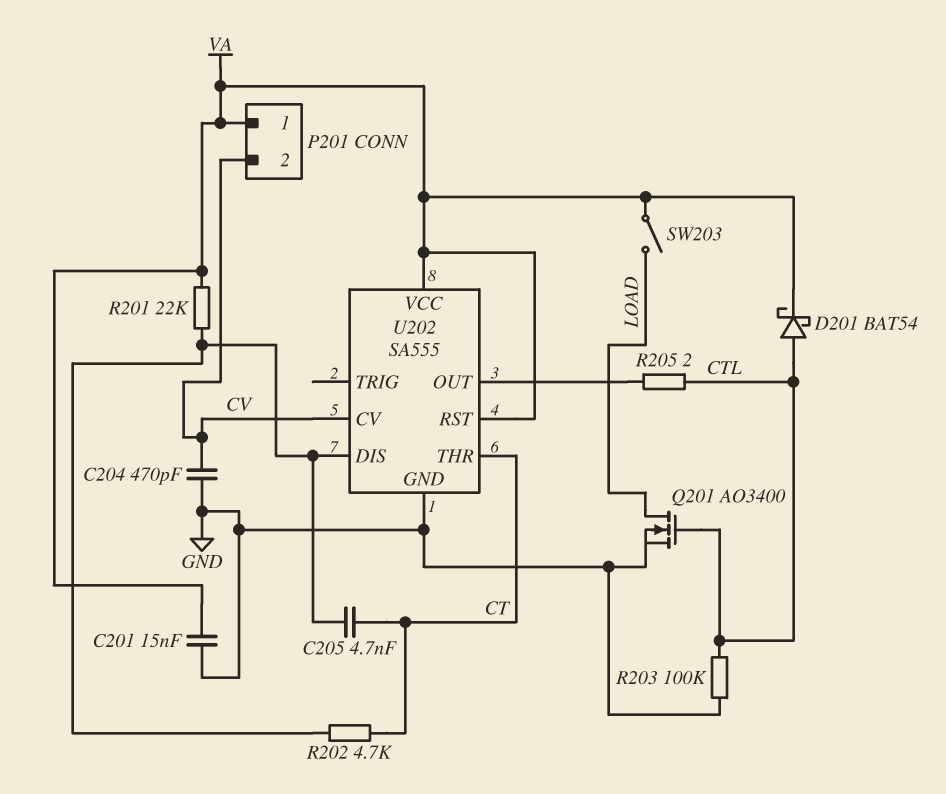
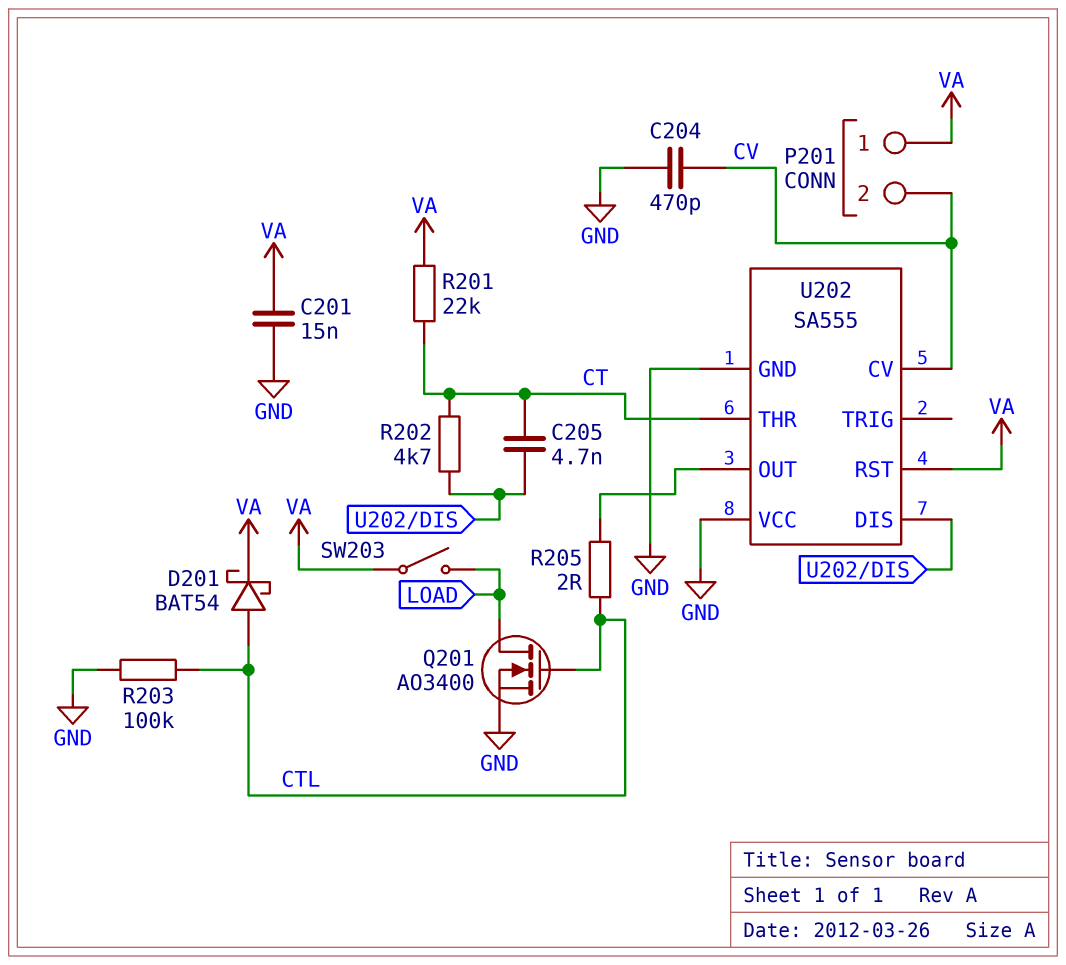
R201: 22k (U202/DIS, VA) -> 22k (CT, VA)
U202 pin VCC: VA -> GND

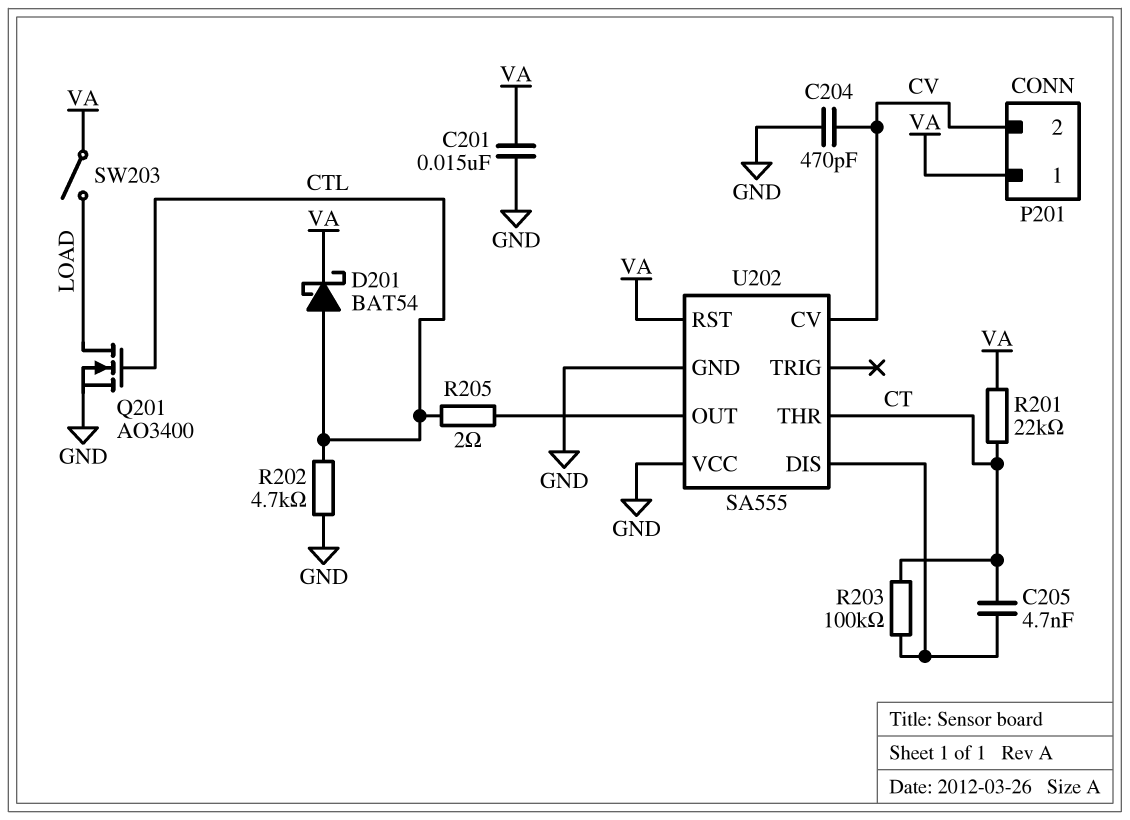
R202: 4.7k (CT, U202/DIS) -> 4.7k (CTL, GND)
R203: 100k (CTL, GND) -> 100k (CT, U202/DIS)

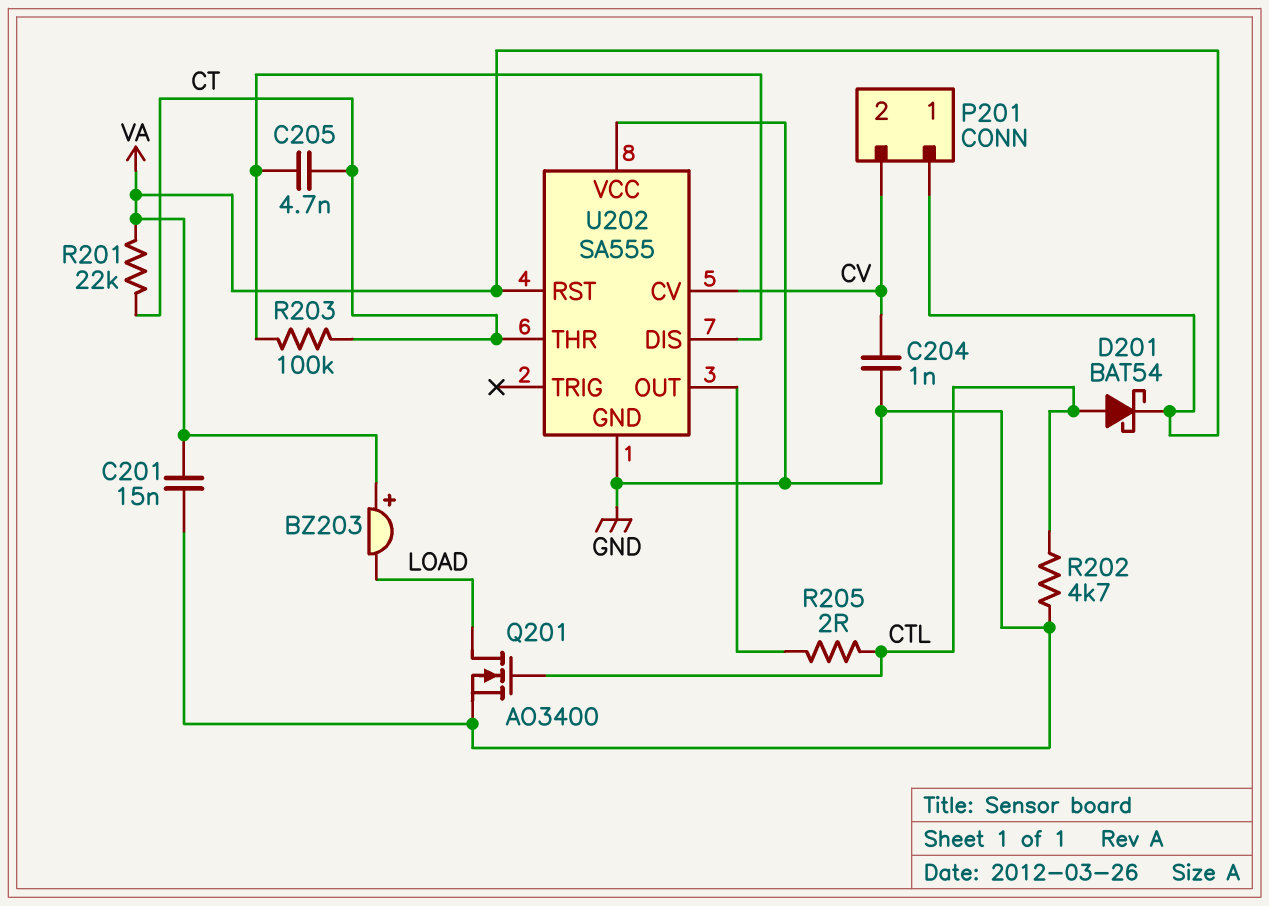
BZ203: none -> buzzer (plus VA, minus LOAD)
C204: 470pF (CV, GND) -> 1nF (CV, GND)
SW203: switch (LOAD, VA) -> none

